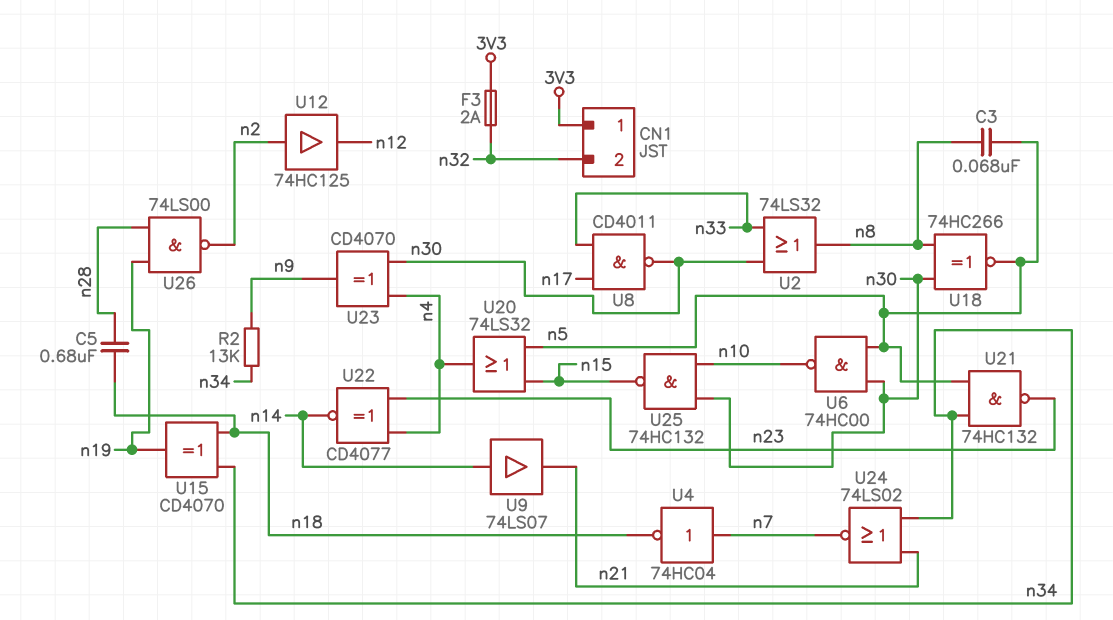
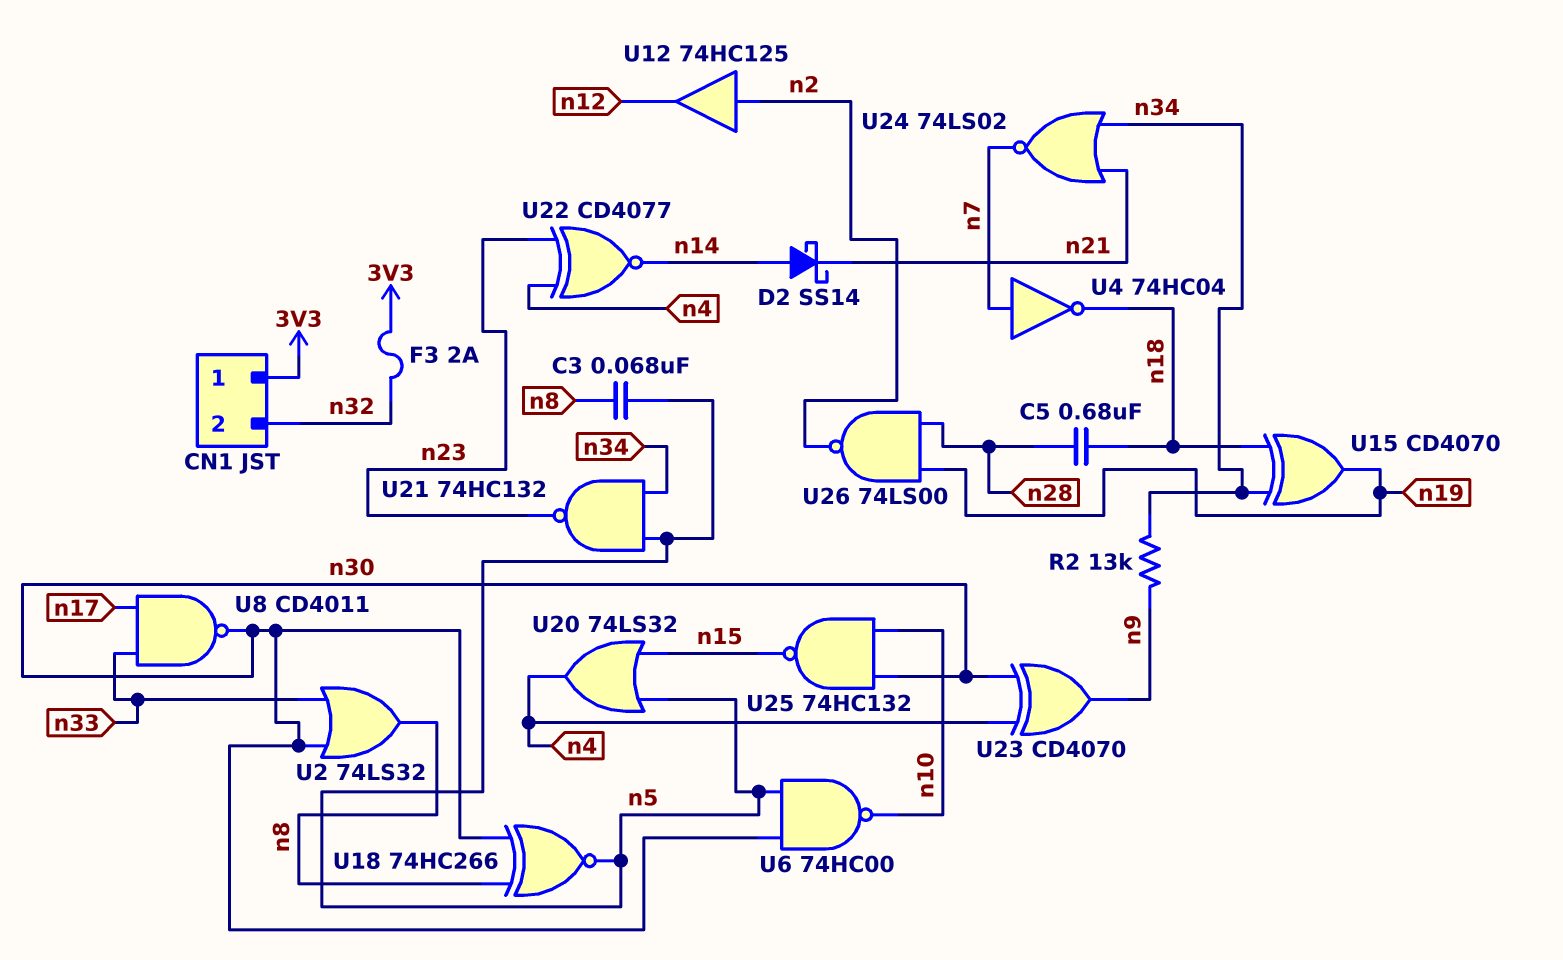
D2: none -> schottky SS14 (A n14, K n21)
U9: buffer 74LS07 (in n14, out n21) -> none

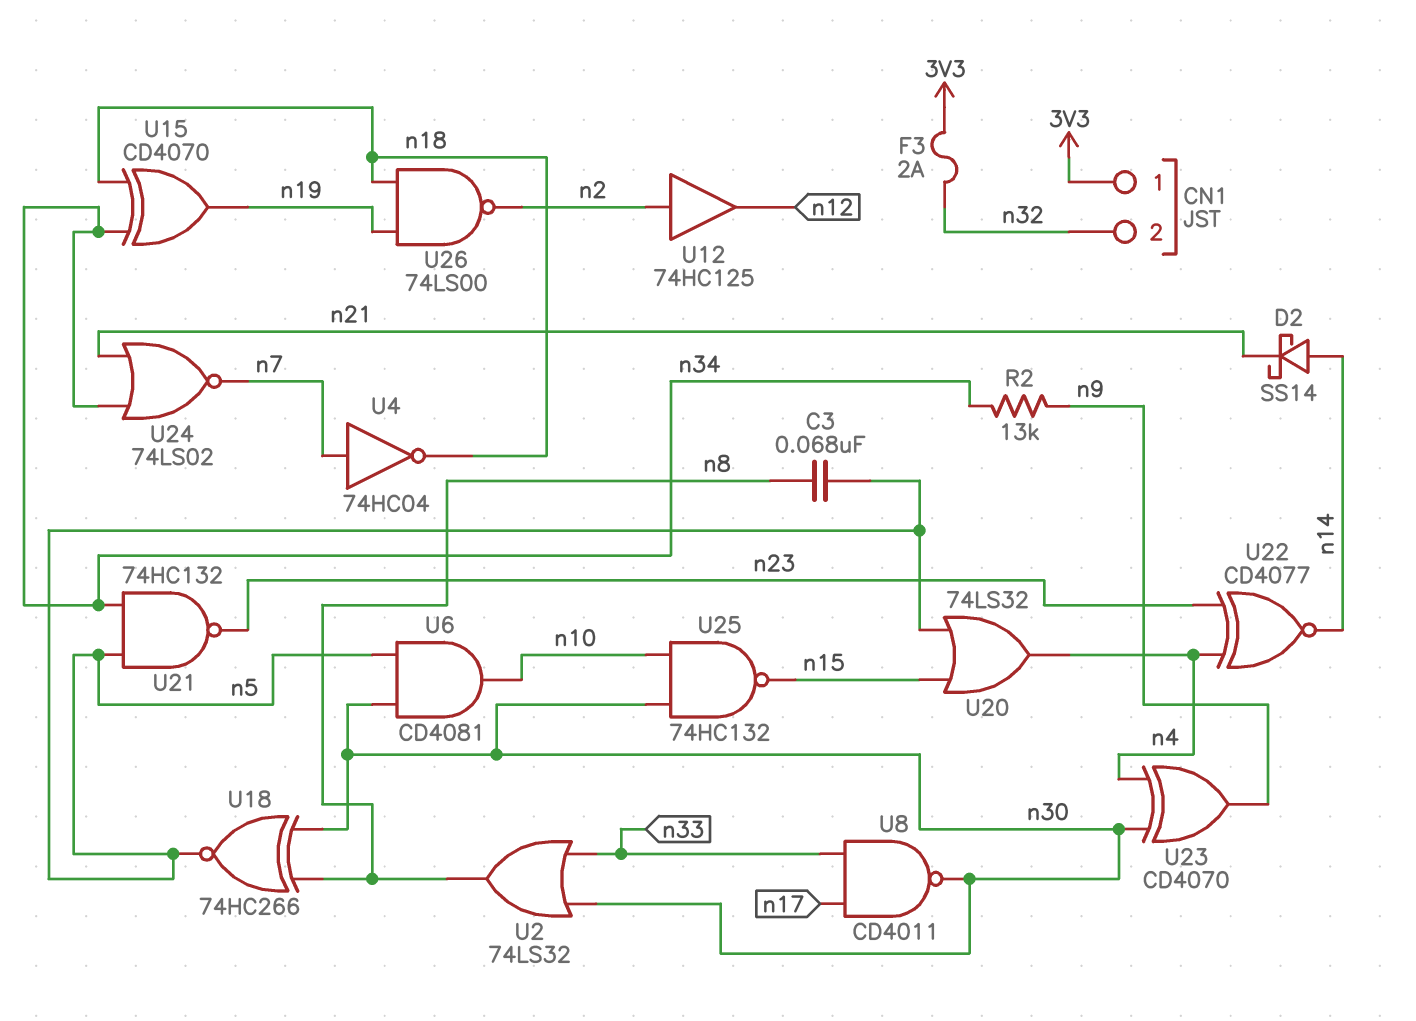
C5: 680nF (n18, n28) -> none
U6: NAND 74HC00 (in n5, in n30, out n10) -> AND CD4081 (in n5, in n30, out n10)
U26: NAND 74LS00 (in n19, in n28, out n2) -> NAND 74LS00 (in n18, in n19, out n2)

